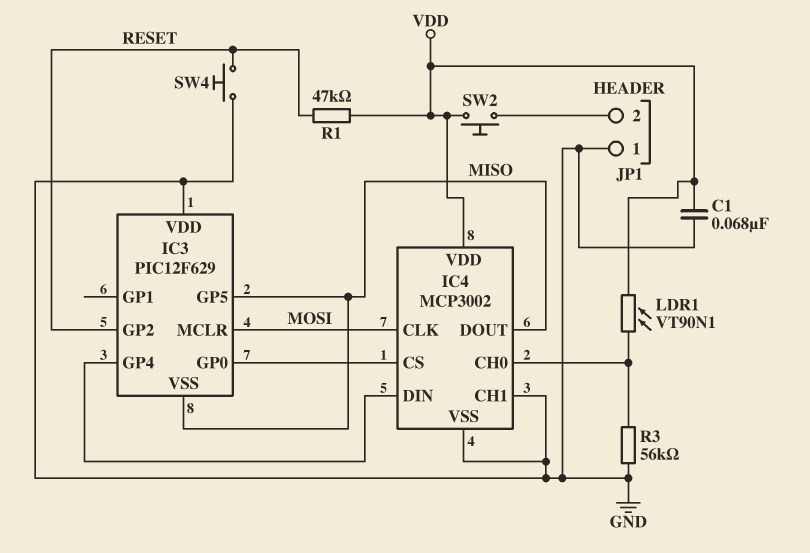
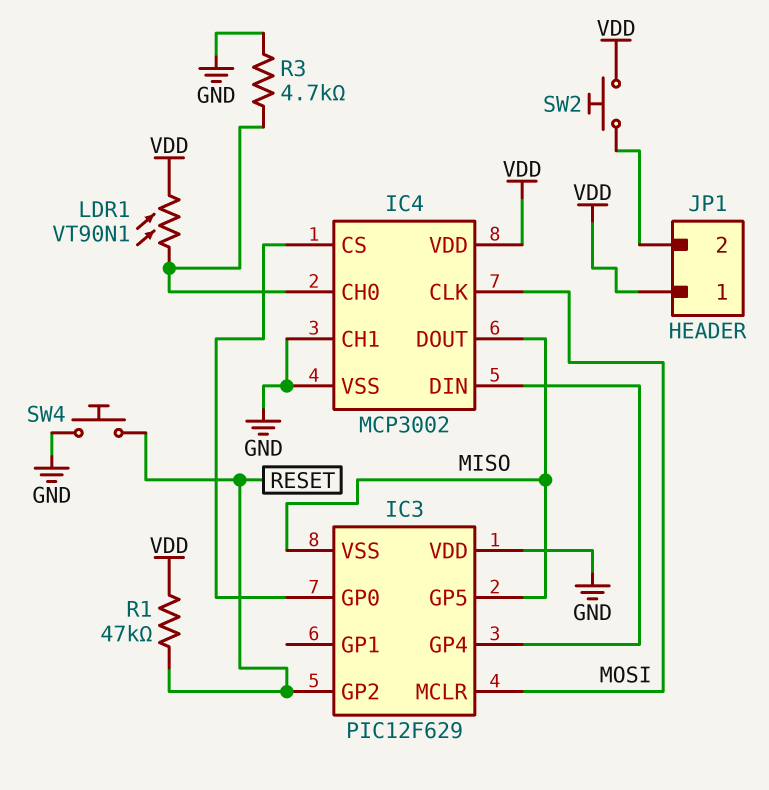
C1: 68nF (GND, VDD) -> none
JP1 pin 1: GND -> VDD
R3: 56k (GND, IC4/CH0) -> 4.7k (GND, IC4/CH0)

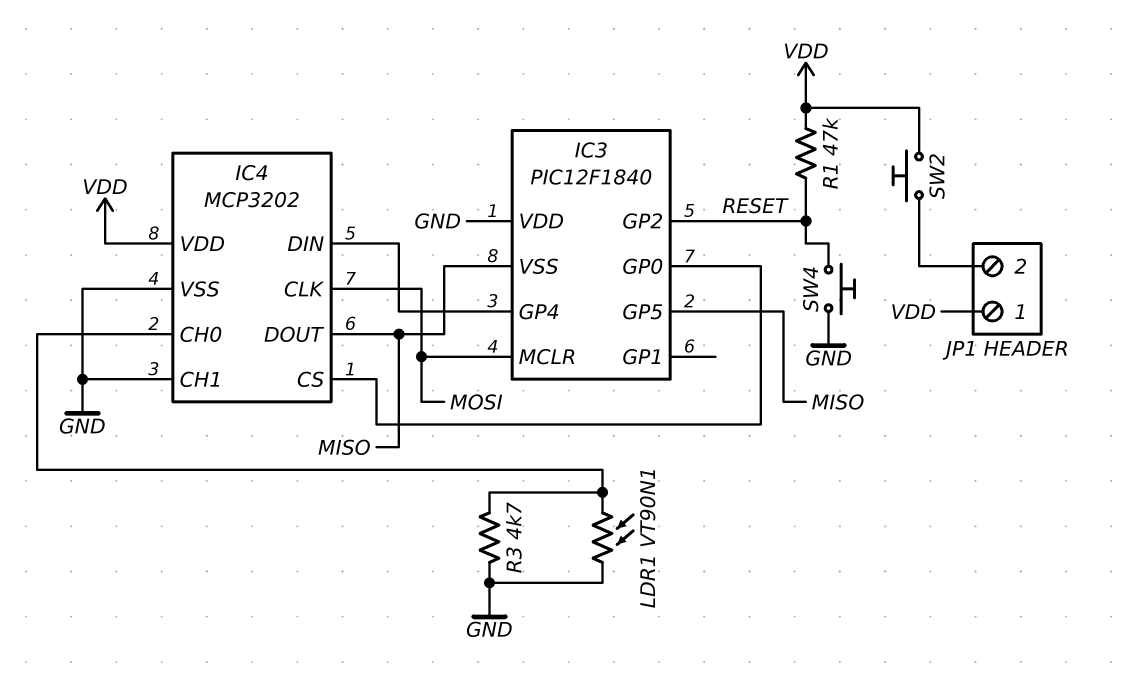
IC3: PIC12F629 -> PIC12F1840
IC4: MCP3002 -> MCP3202
LDR1: VT90N1 (IC4/CH0, VDD) -> VT90N1 (GND, IC4/CH0)

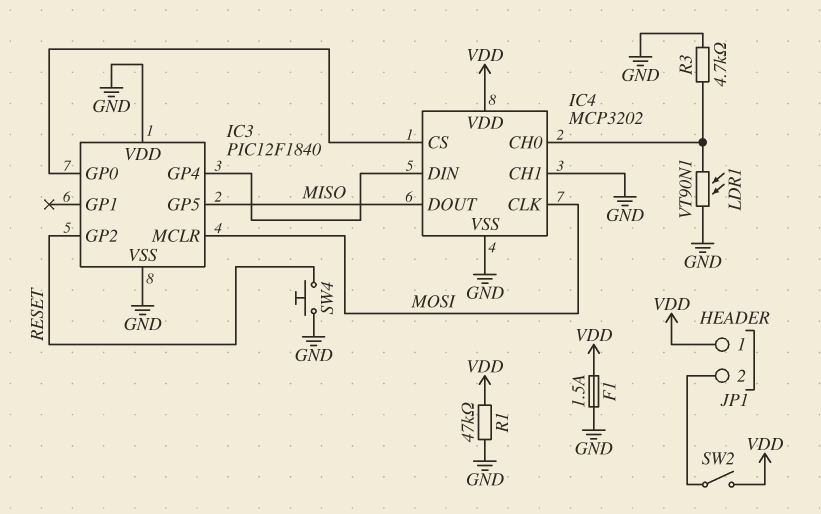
F1: none -> 1.5A (GND, VDD)
IC3 pin VSS: MISO -> GND
R1: 47k (RESET, VDD) -> 47k (GND, VDD)
SW2: button (JP1/2, VDD) -> switch (JP1/2, VDD)

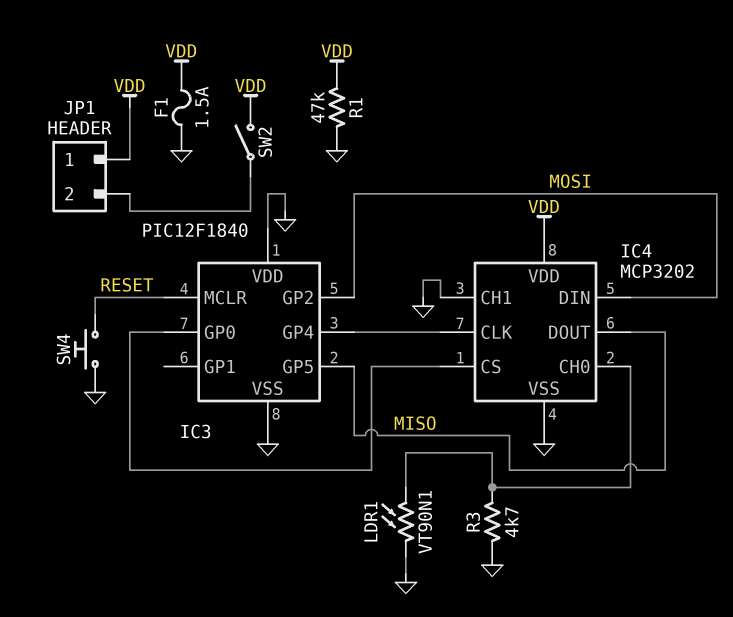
IC3 pin GP2: RESET -> MOSI
IC3 pin MCLR: MOSI -> RESET
IC4 pin CLK: MOSI -> IC3/GP4
IC4 pin DIN: IC3/GP4 -> MOSI

